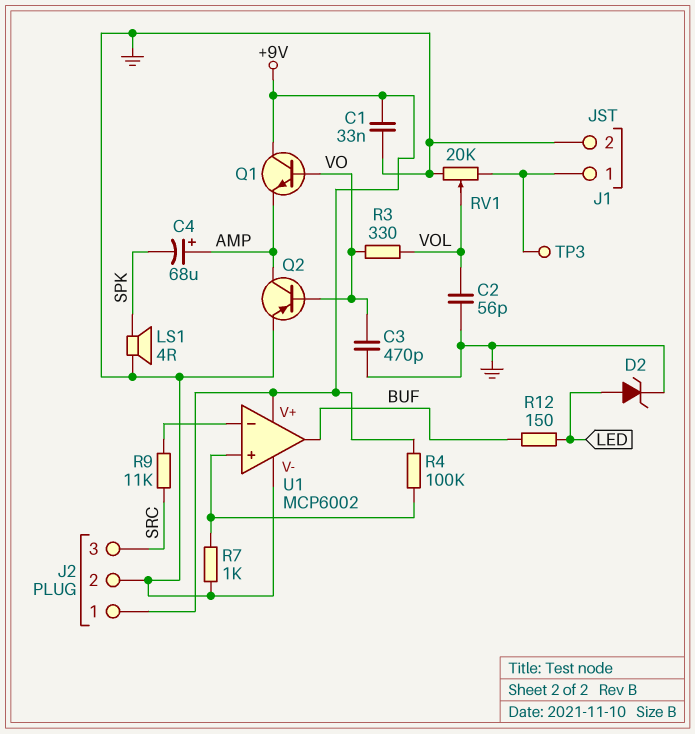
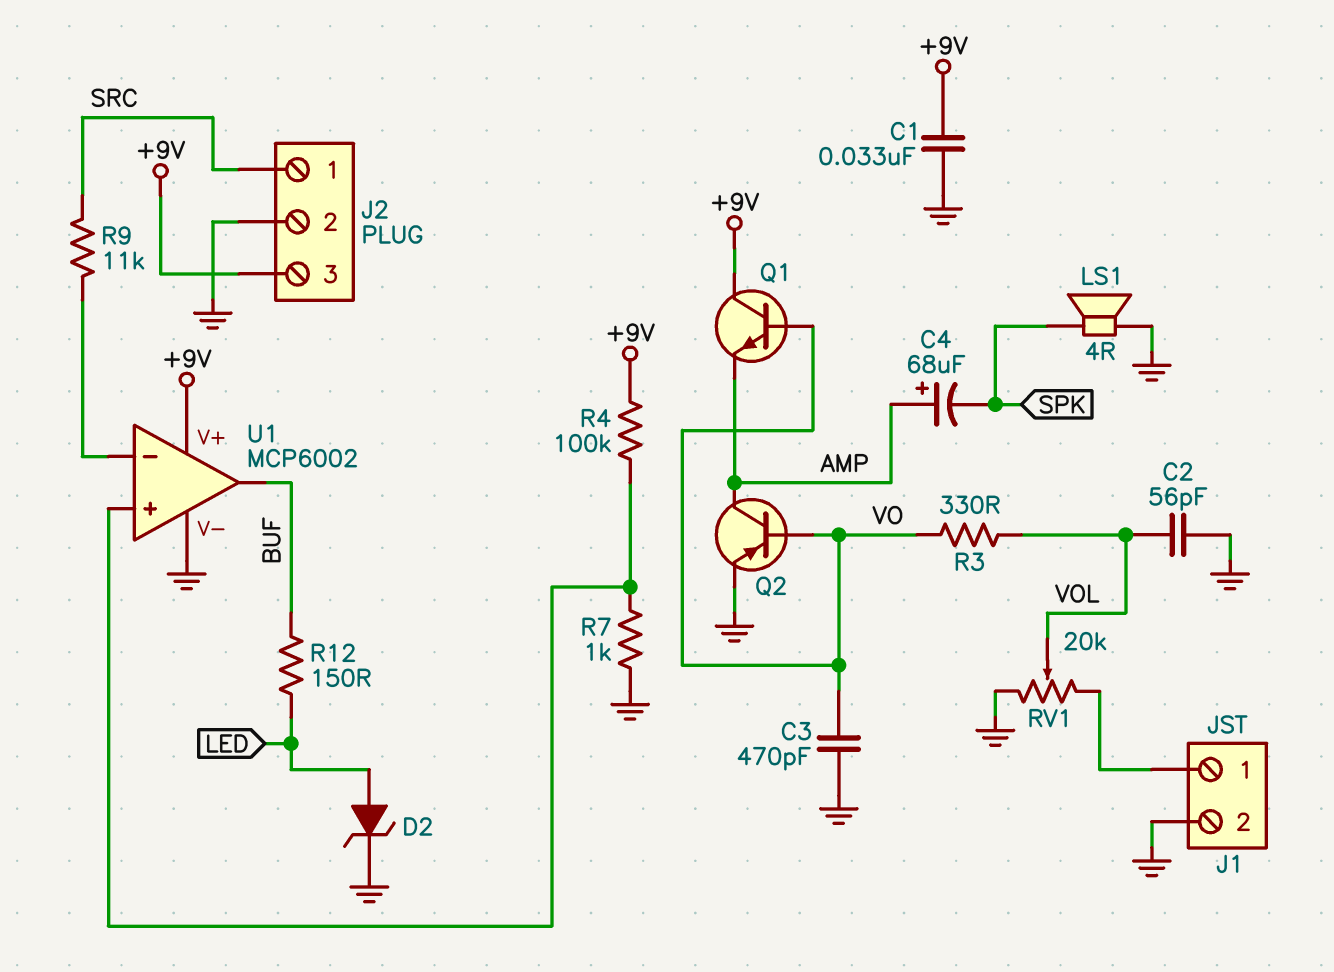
J2 pin 1: +9V -> SRC
J2 pin 3: SRC -> +9V
TP3: test point (J1/1) -> none

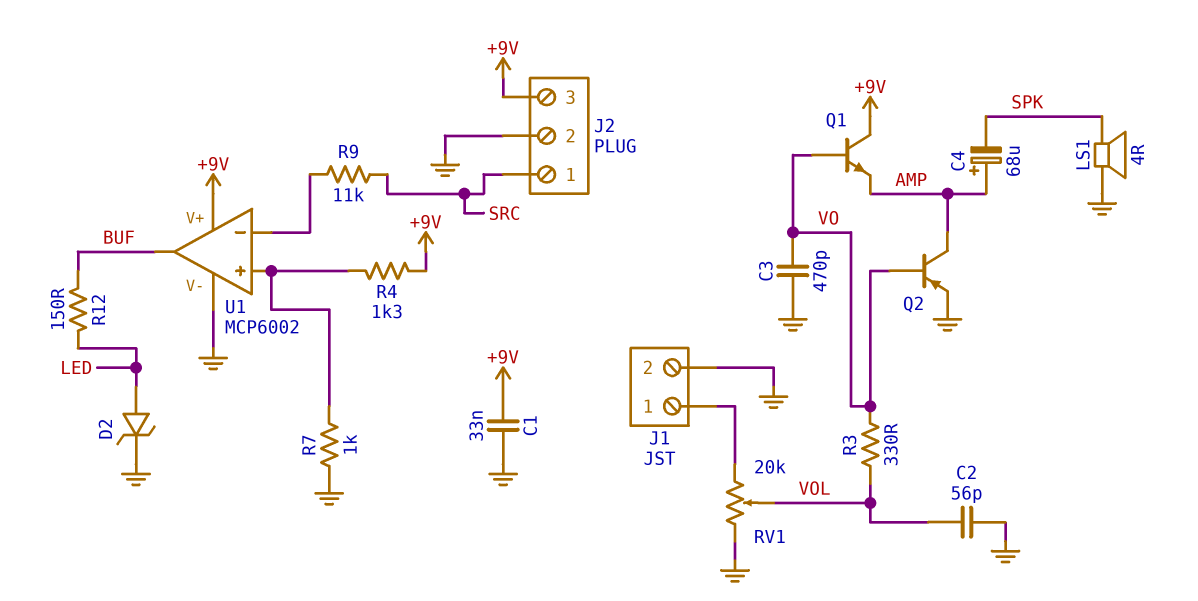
R4: 100k (+9V, U1/in+) -> 1.3k (+9V, U1/in+)

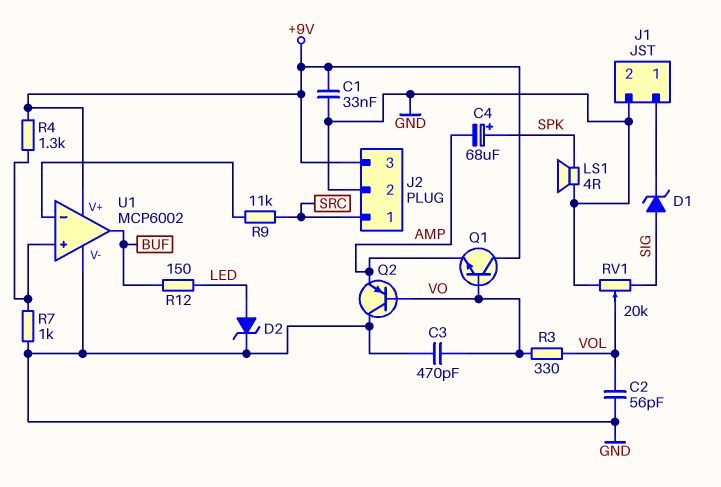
C4: 68uF (plus AMP, minus SPK) -> 68uF (plus SPK, minus AMP)
D1: none -> zener (A SIG, K J1/1)
Q2: PNP (B VO, C AMP, E GND) -> PNP (B VO, C GND, E AMP)
RV1: 20k (GND, J1/1, wiper VOL) -> 20k (GND, SIG, wiper VOL)

